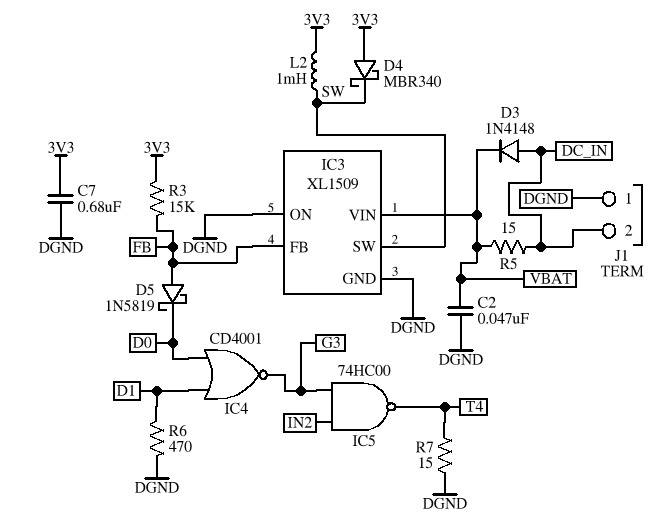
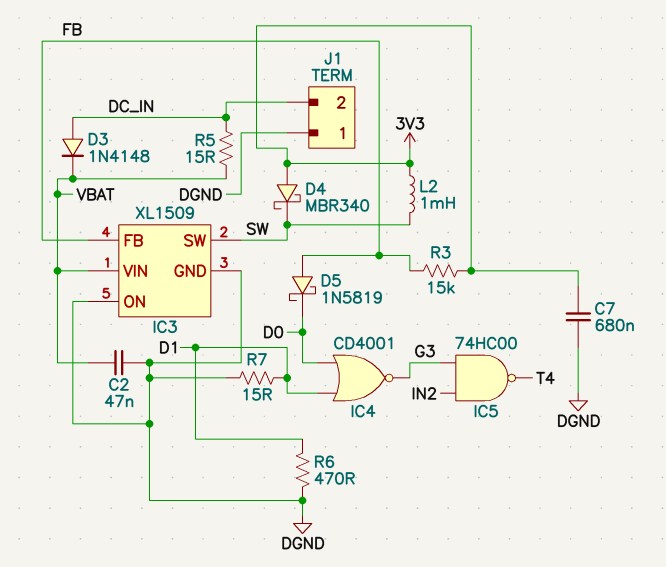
R7: 15 (DGND, T4) -> 15 (D1, DGND)

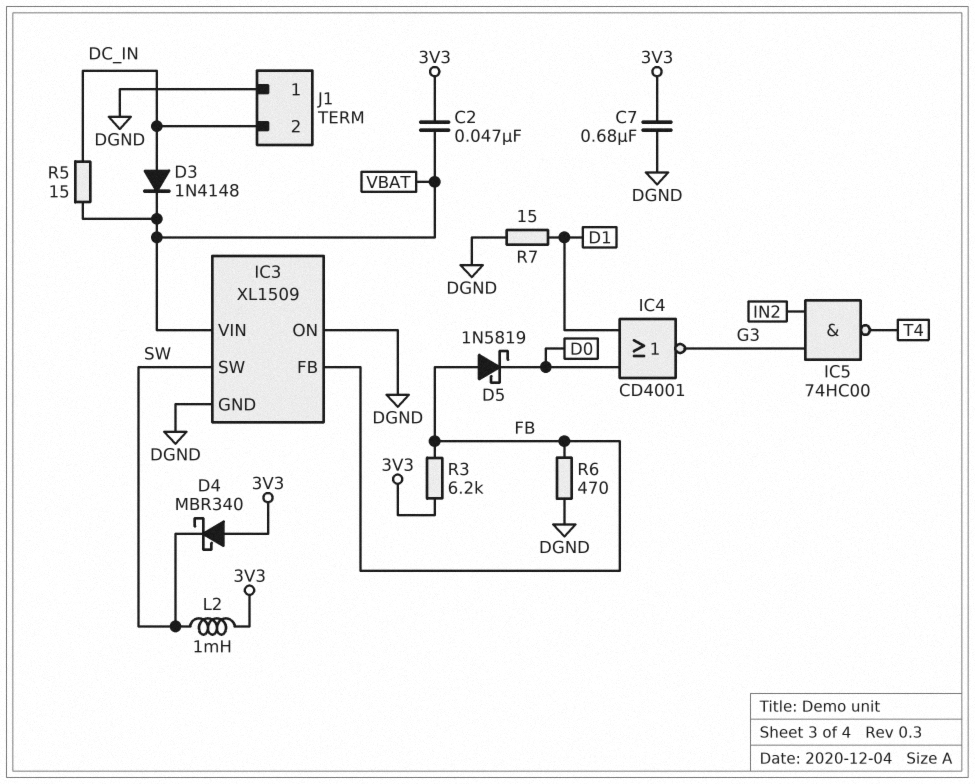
C2: 47nF (DGND, VBAT) -> 47nF (3V3, VBAT)
R3: 15k (3V3, FB) -> 6.2k (3V3, FB)
R6: 470 (D1, DGND) -> 470 (DGND, FB)

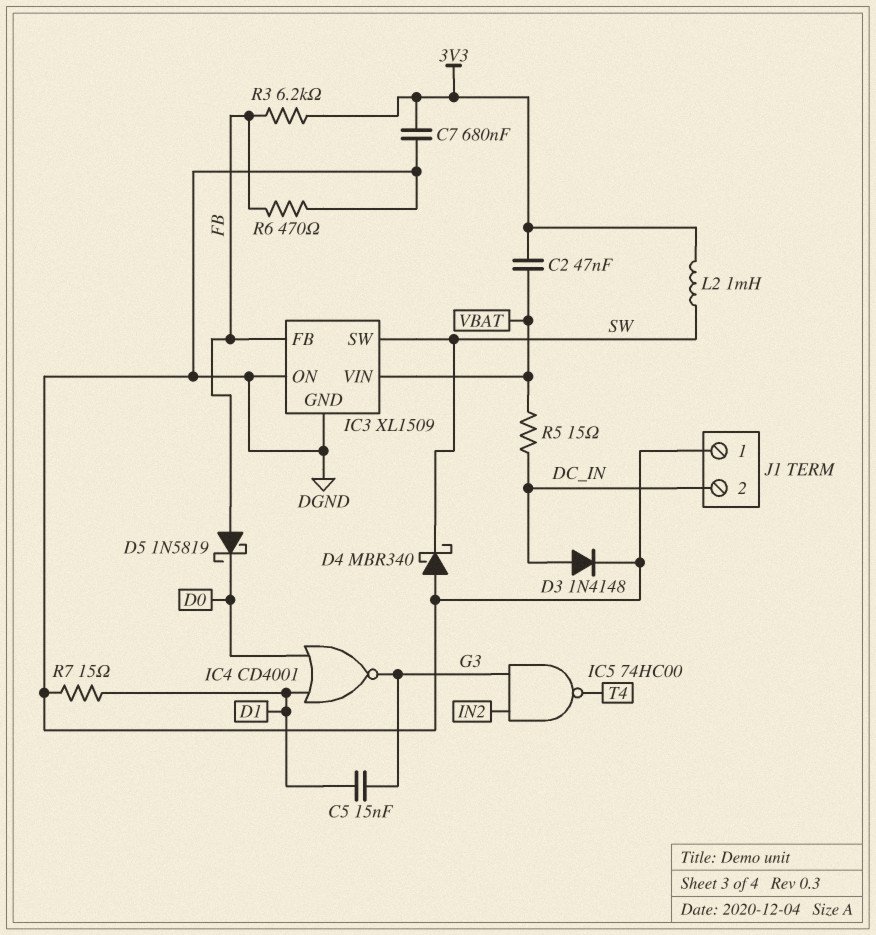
C5: none -> 15nF (D1, G3)
D3: diode 1N4148 (A DC_IN, K VBAT) -> diode 1N4148 (A DC_IN, K DGND)
D4: schottky MBR340 (A 3V3, K SW) -> schottky MBR340 (A DGND, K SW)

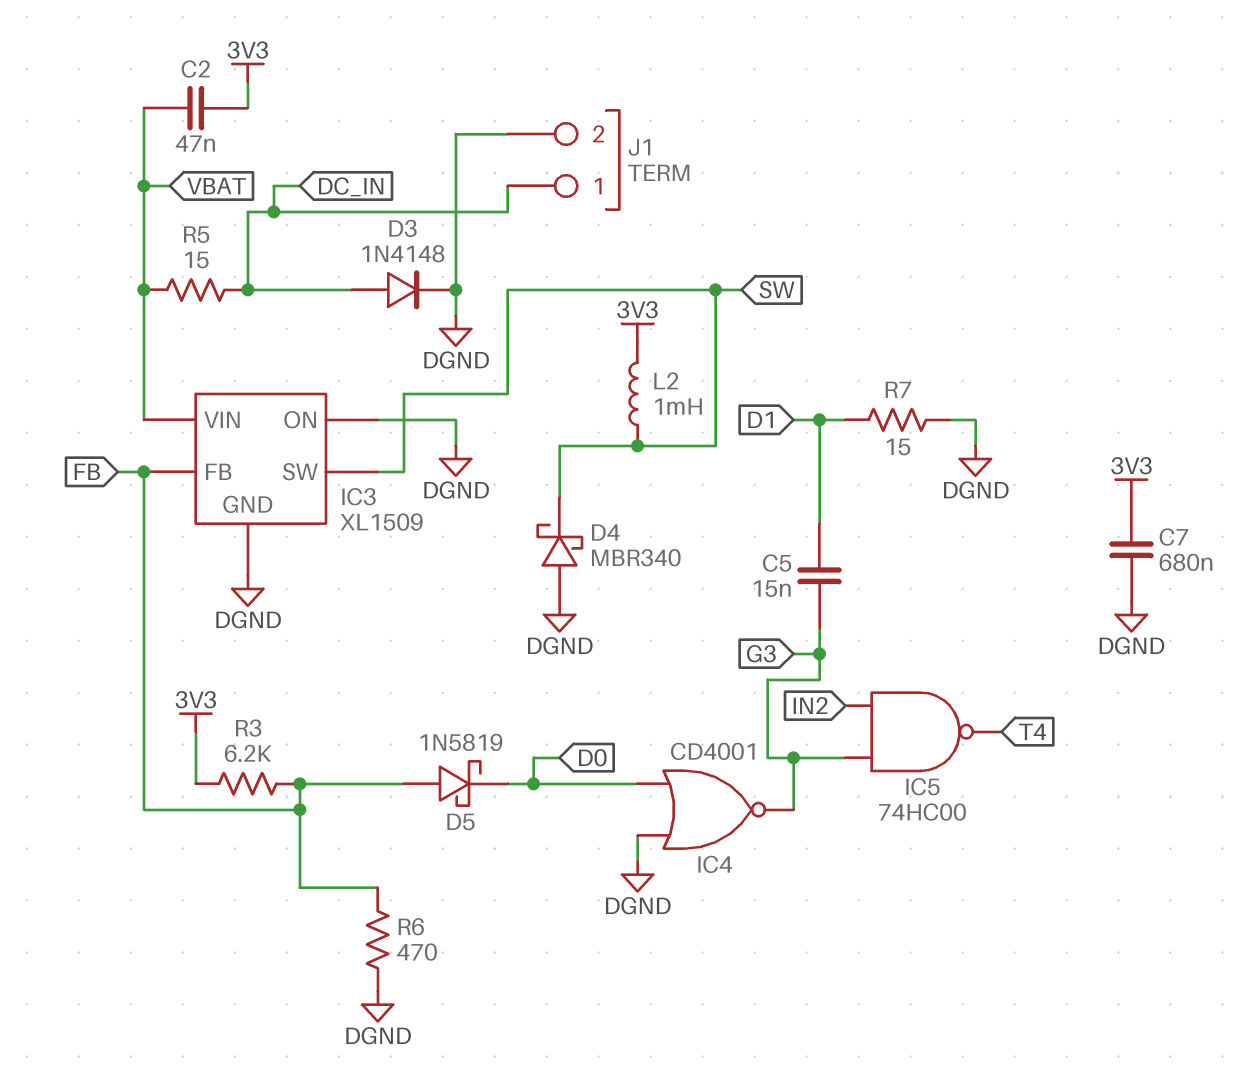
IC4: NOR CD4001 (in D0, in D1, out G3) -> NOR CD4001 (in D0, in DGND, out G3)
J1 pin 1: DGND -> DC_IN
J1 pin 2: DC_IN -> DGND

